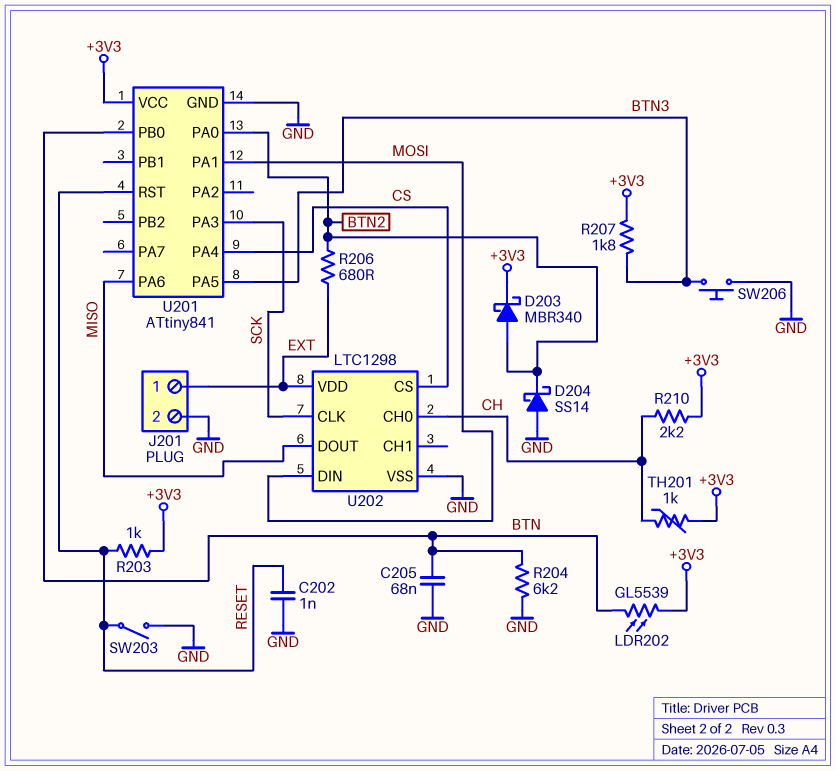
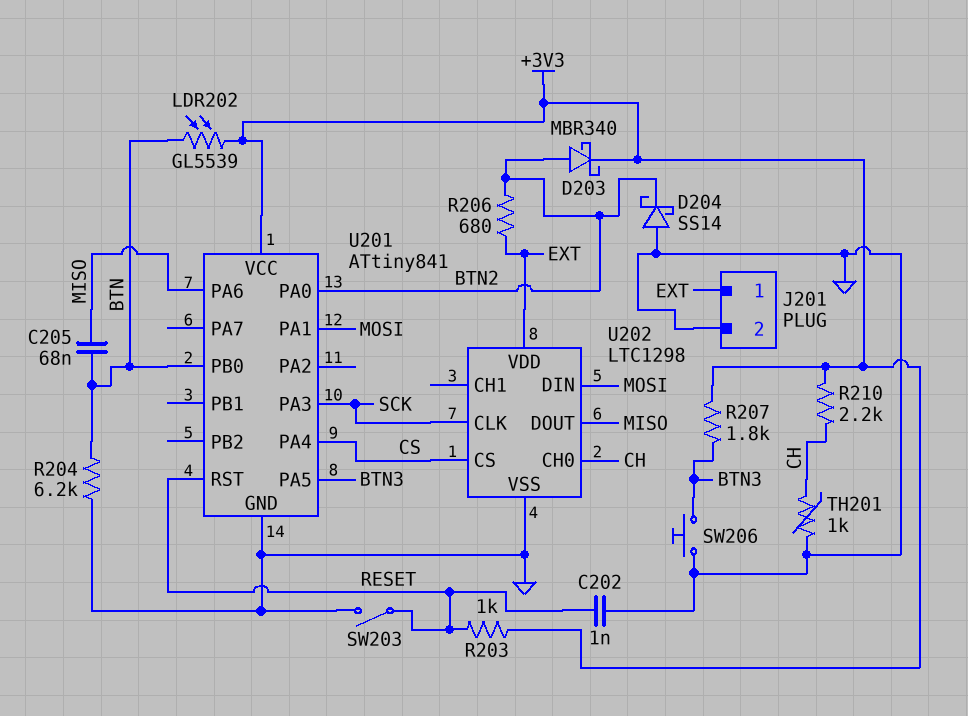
C205: 68nF (BTN, GND) -> 68nF (BTN, MISO)
TH201: 1k (+3V3, CH) -> 1k (CH, GND)

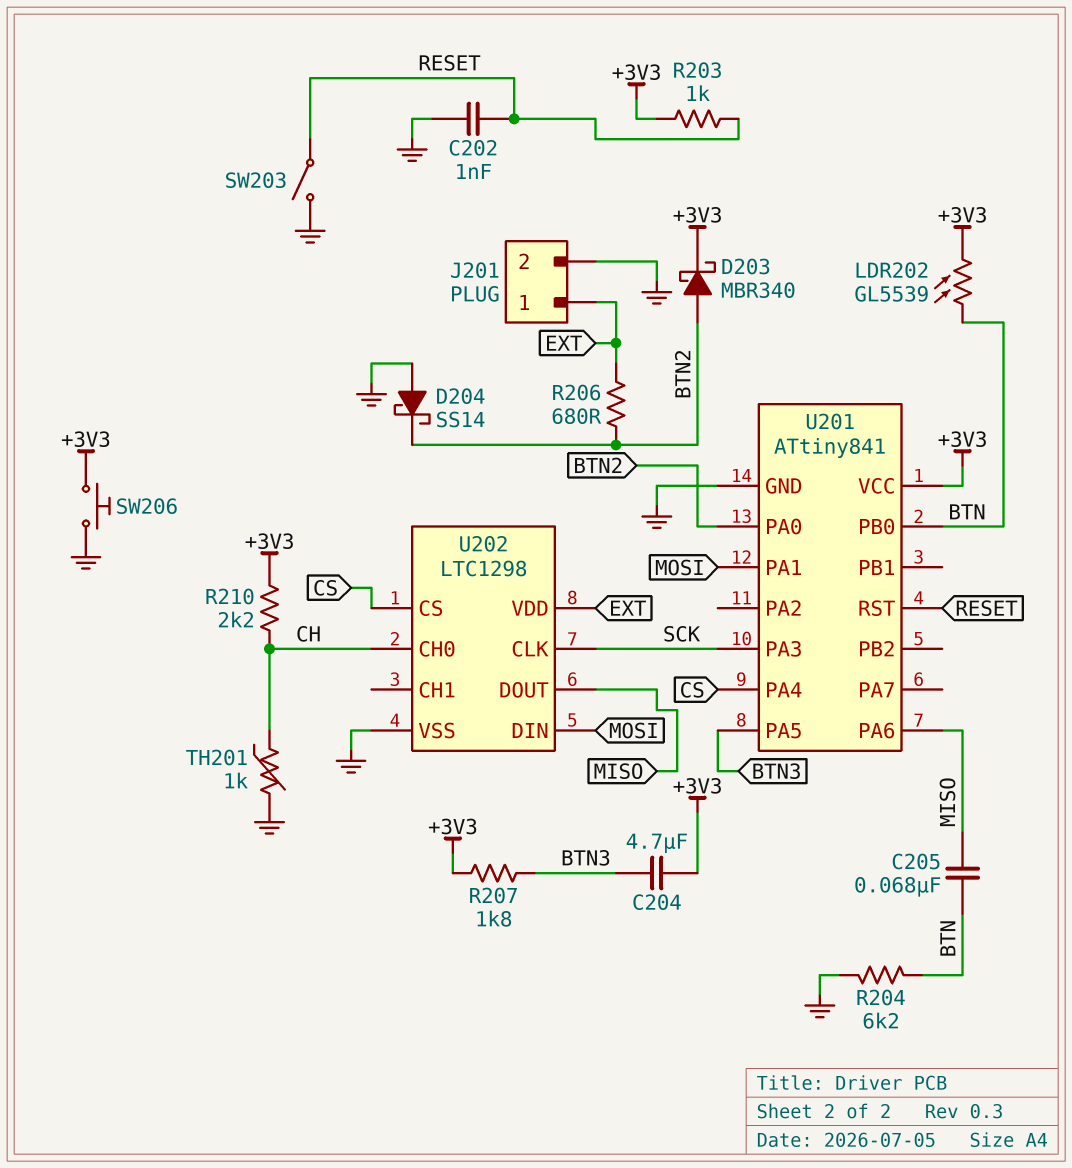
C204: none -> 4.7uF (+3V3, BTN3)
SW206: button (BTN3, GND) -> button (+3V3, GND)

